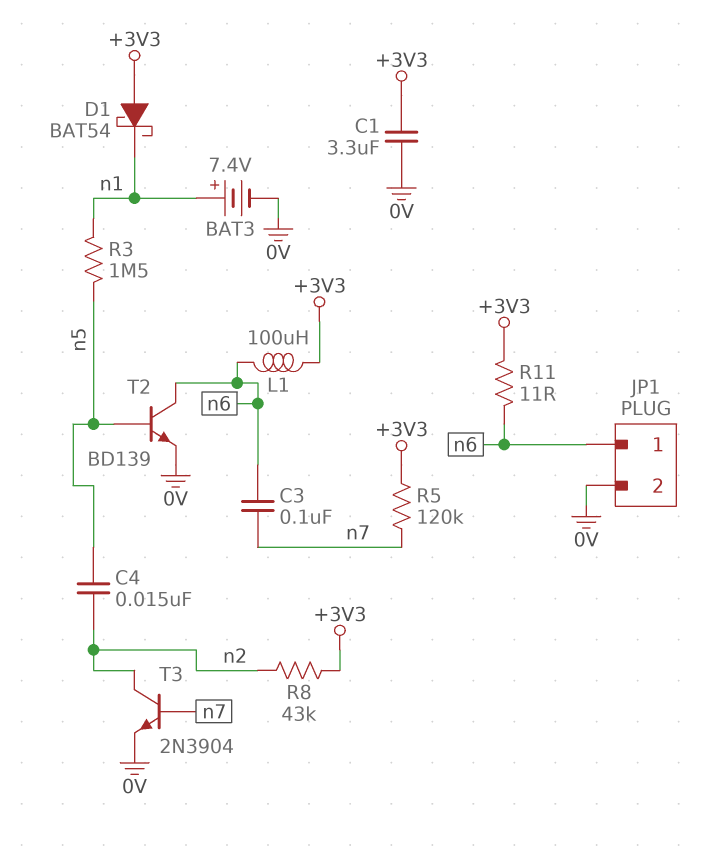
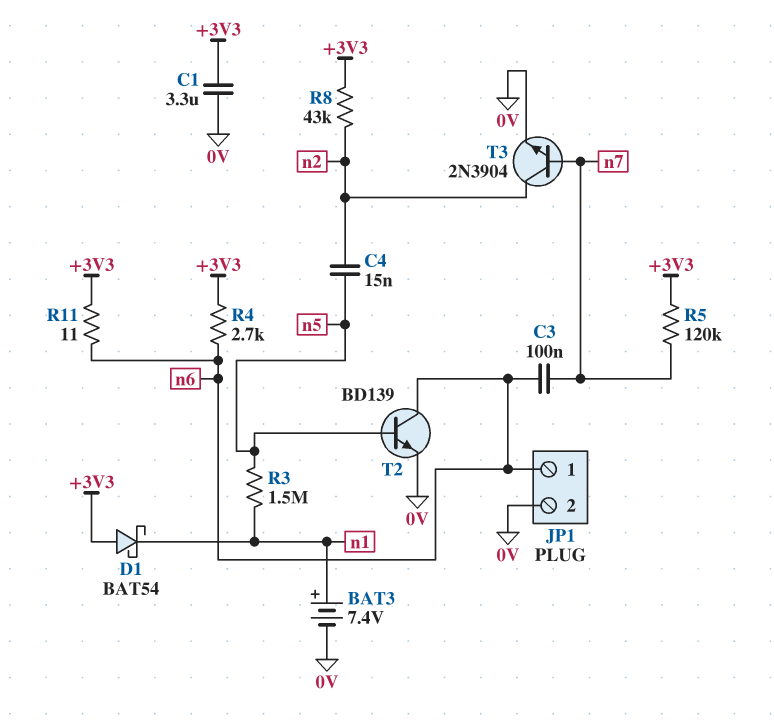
L1: 100uH (+3V3, n6) -> none
R4: none -> 2.7k (+3V3, n6)

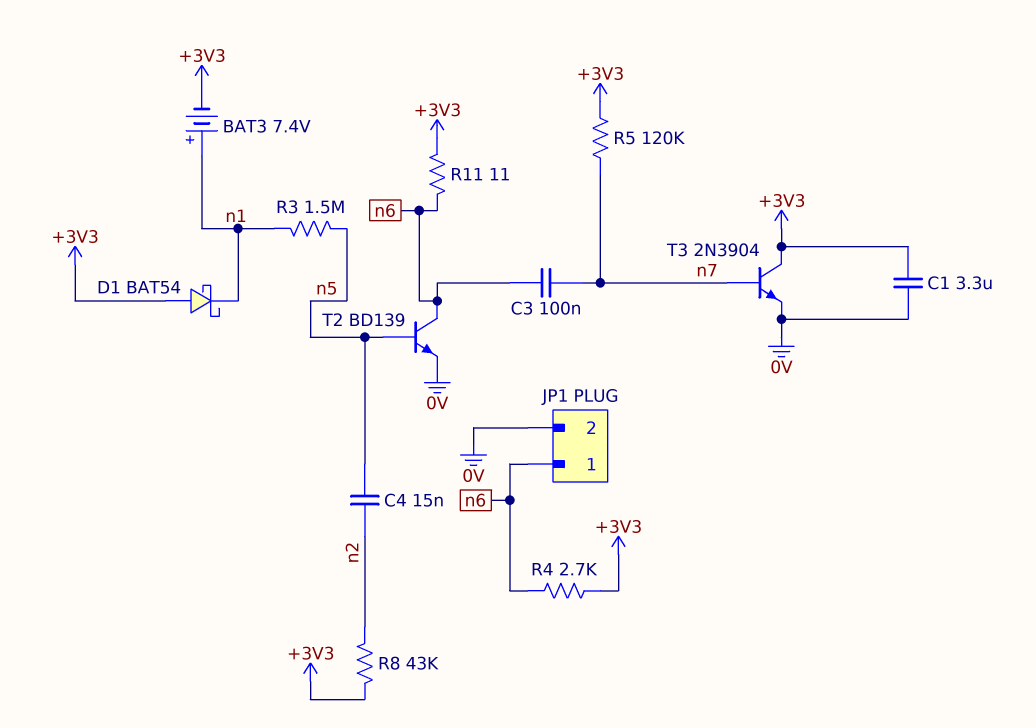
BAT3: 7.4V (plus n1, minus 0V) -> 7.4V (plus n1, minus +3V3)
T3: NPN 2N3904 (B n7, C n2, E 0V) -> NPN 2N3904 (B n7, C +3V3, E 0V)

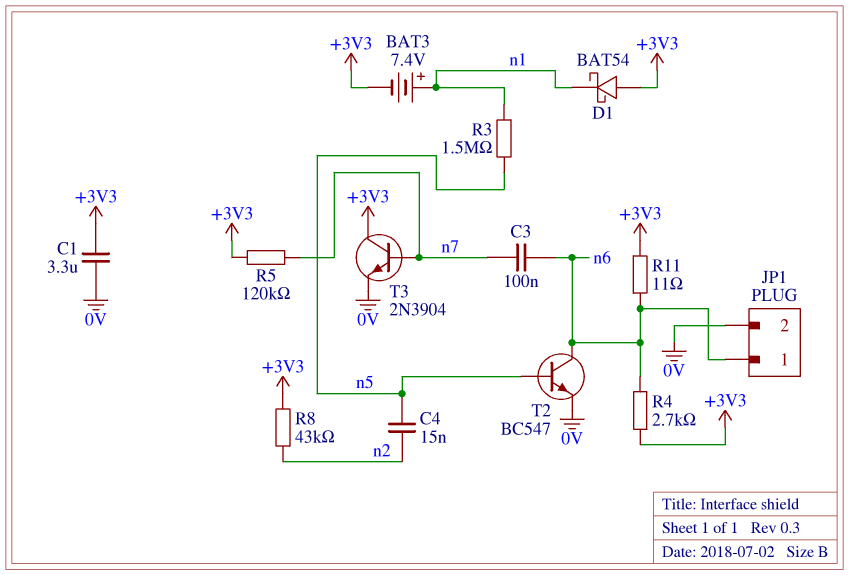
T2: NPN BD139 (B n5, C n6, E 0V) -> NPN BC547 (B n5, C n6, E 0V)

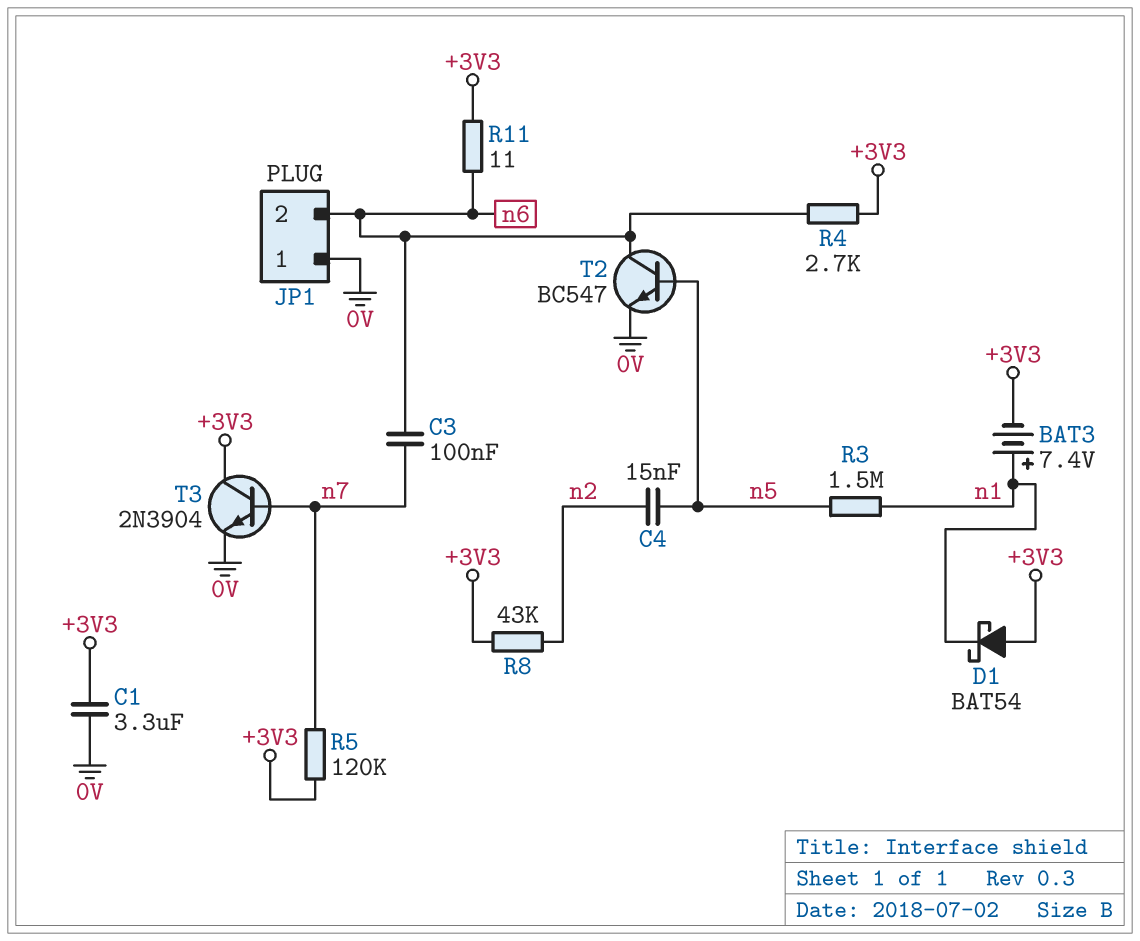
JP1 pin 1: n6 -> 0V
JP1 pin 2: 0V -> n6

